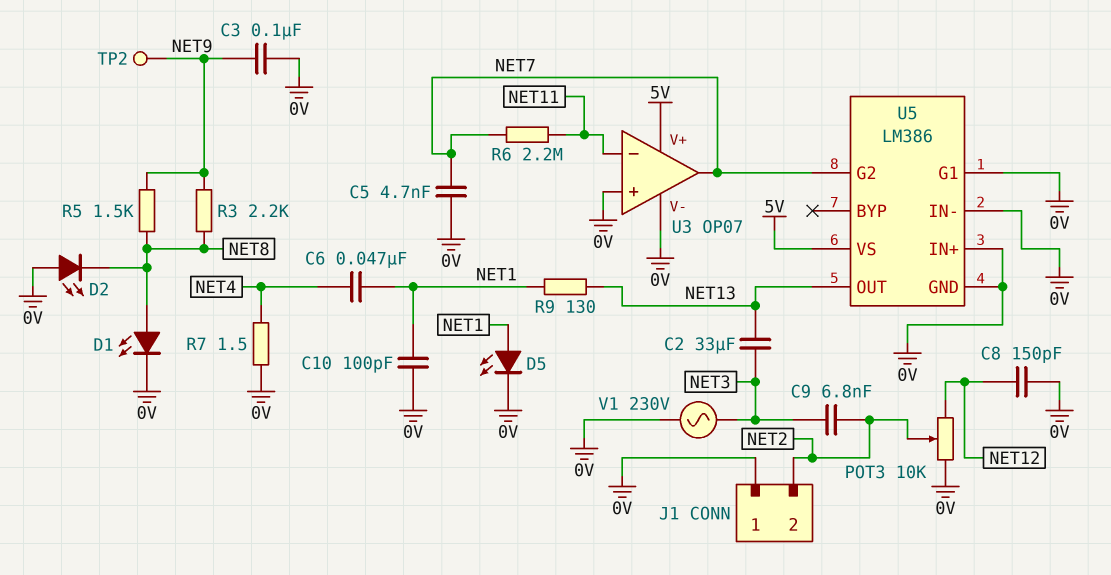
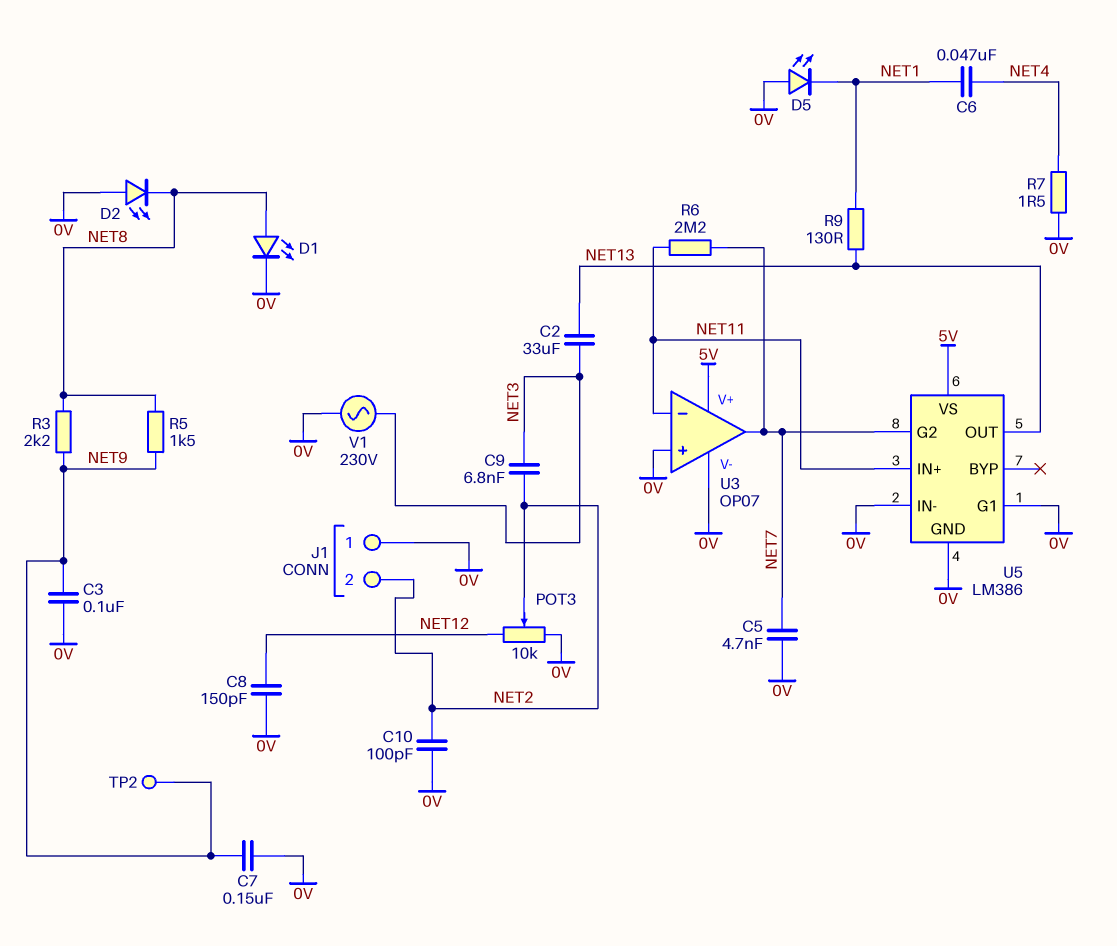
C7: none -> 150nF (0V, NET9)
C10: 100pF (0V, NET1) -> 100pF (0V, NET2)
D5: LED (A NET1, K 0V) -> LED (A 0V, K NET1)
U5 pin IN+: 0V -> NET11

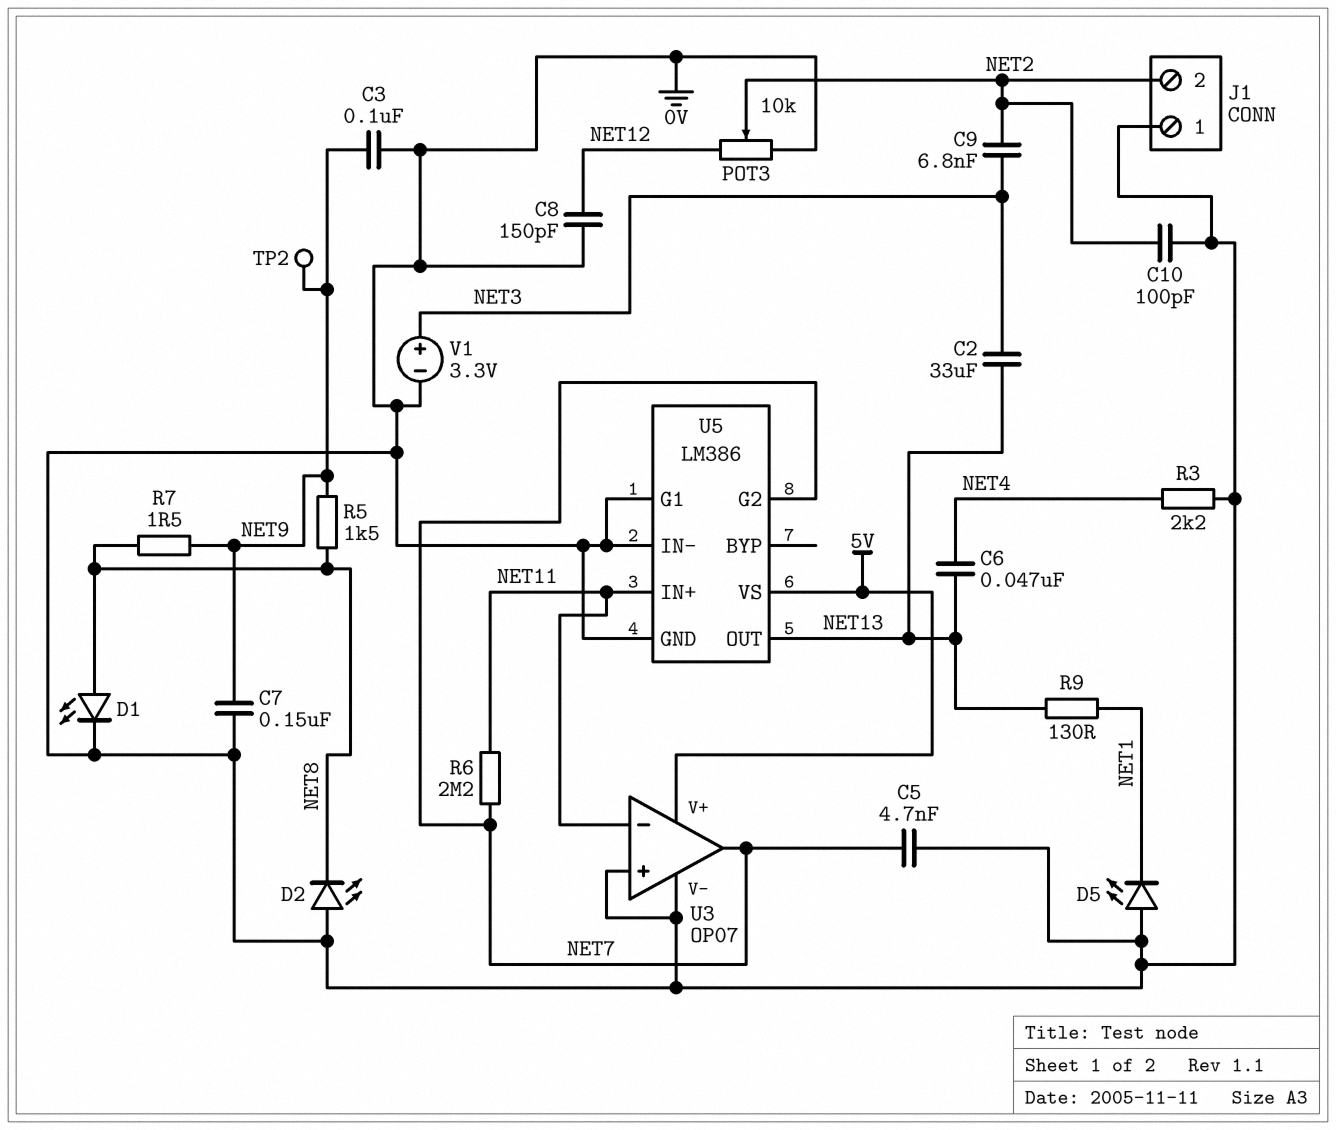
C6: 47nF (NET1, NET4) -> 47nF (NET4, NET13)
R3: 2.2k (NET8, NET9) -> 2.2k (0V, NET4)
R7: 1.5 (0V, NET4) -> 1.5 (NET8, NET9)
V1: AC 230V (0V, NET3) -> 3.3V (plus NET3, minus 0V)

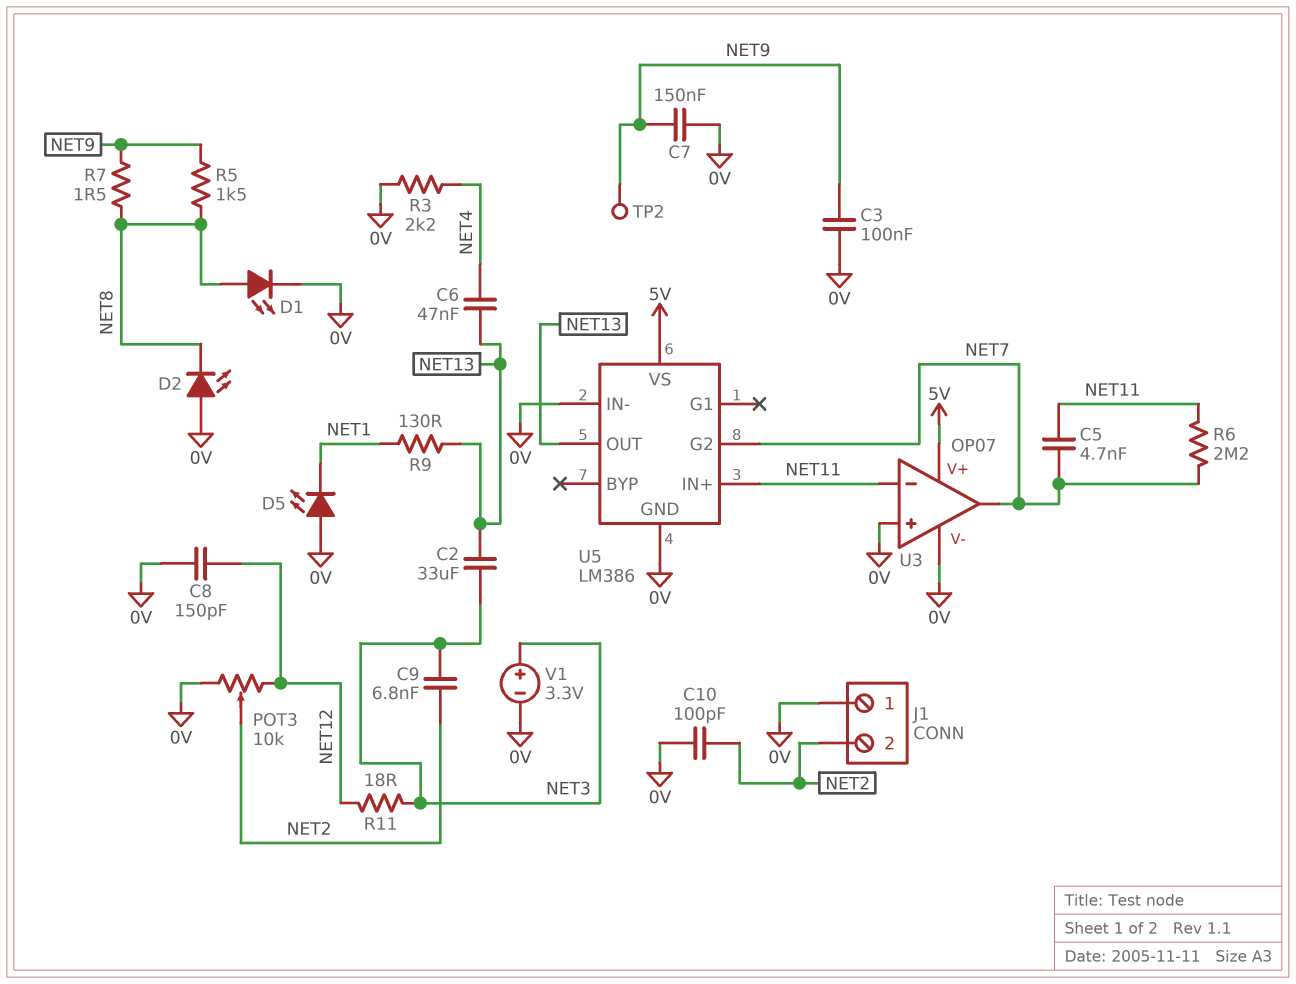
C5: 4.7nF (0V, NET7) -> 4.7nF (NET7, NET11)
R11: none -> 18 (NET3, NET12)
U5 pin G1: 0V -> none

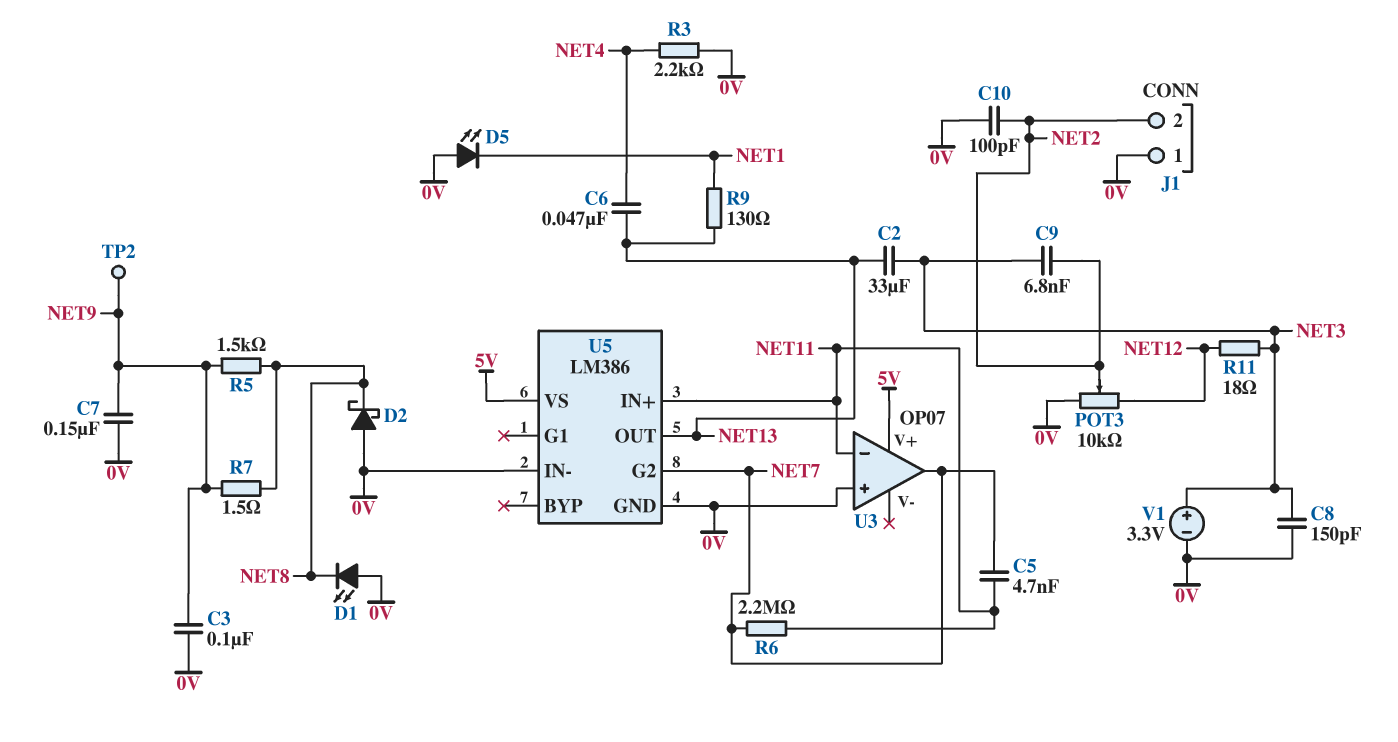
C8: 150pF (0V, NET12) -> 150pF (0V, NET3)
D1: LED (A NET8, K 0V) -> LED (A 0V, K NET8)
D2: LED (A 0V, K NET8) -> schottky (A 0V, K NET8)
U3 pin V-: 0V -> none

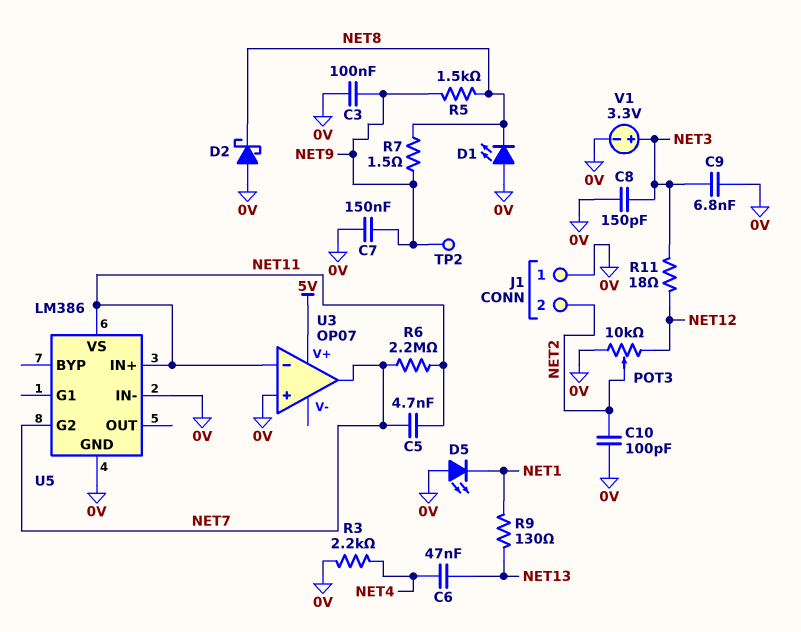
C2: 33uF (NET3, NET13) -> none
C9: 6.8nF (NET2, NET3) -> 6.8nF (0V, NET3)
U5 pin OUT: NET13 -> none
U5 pin VS: 5V -> NET11

